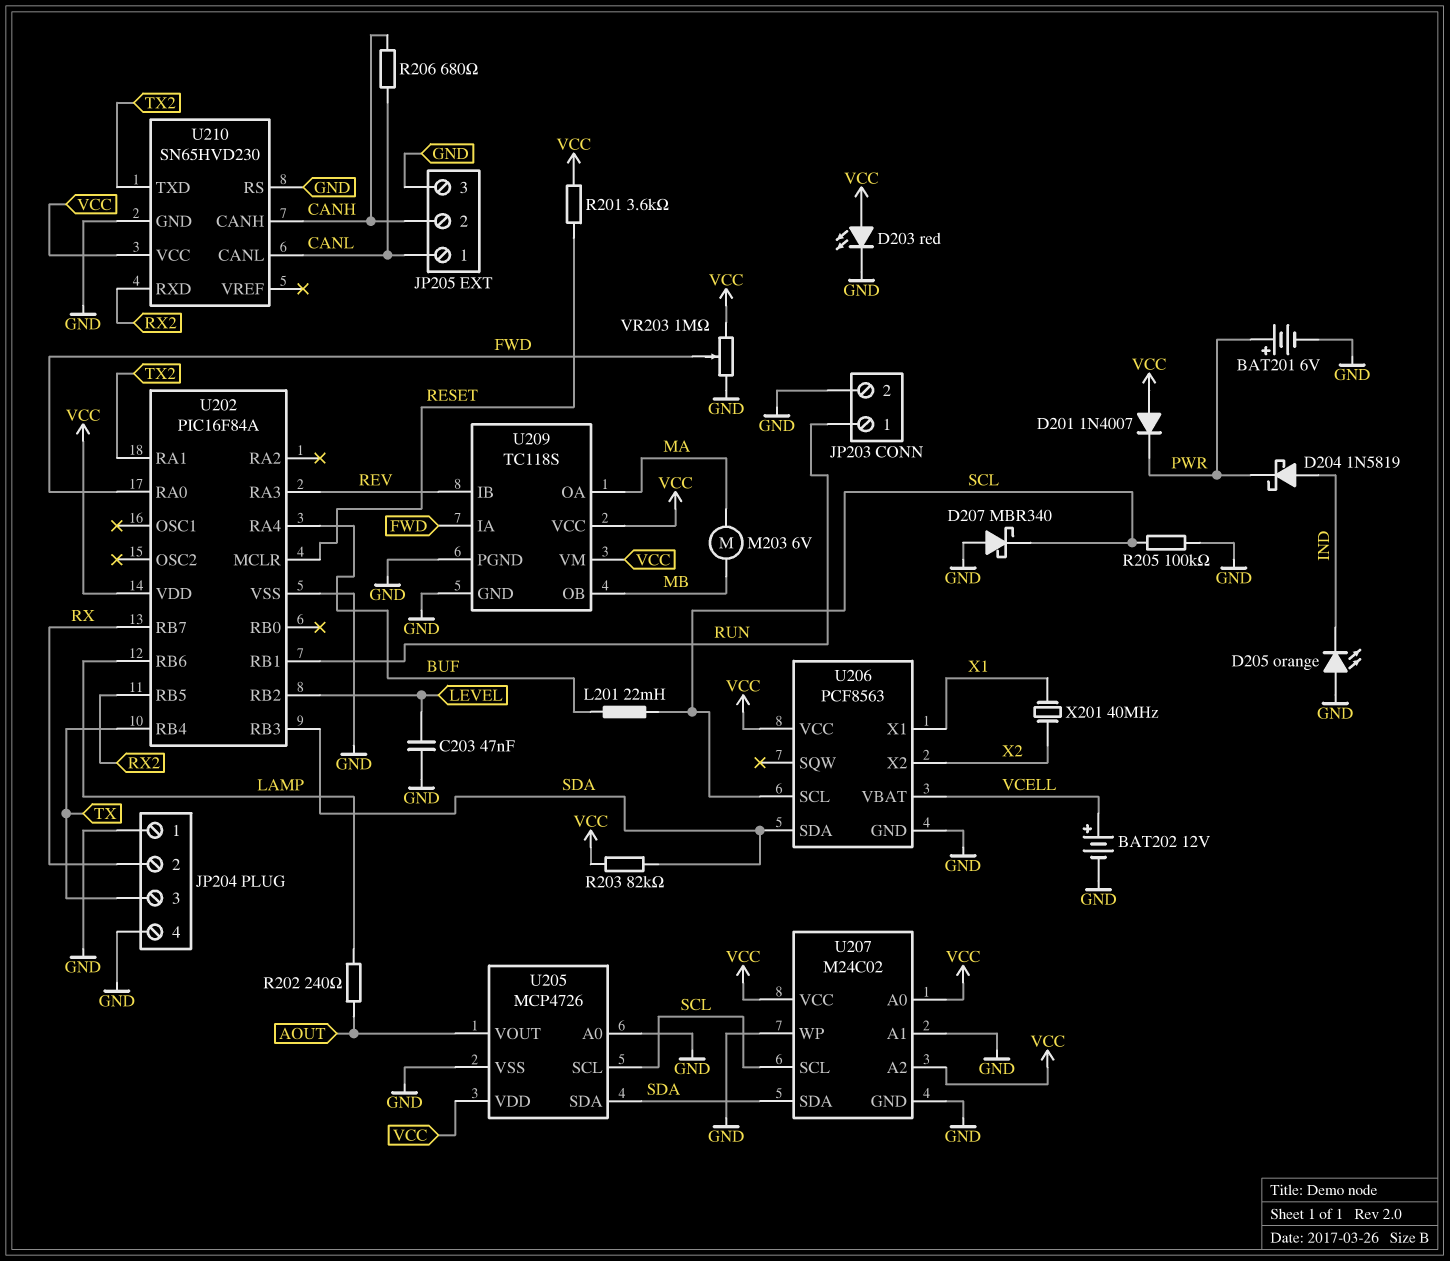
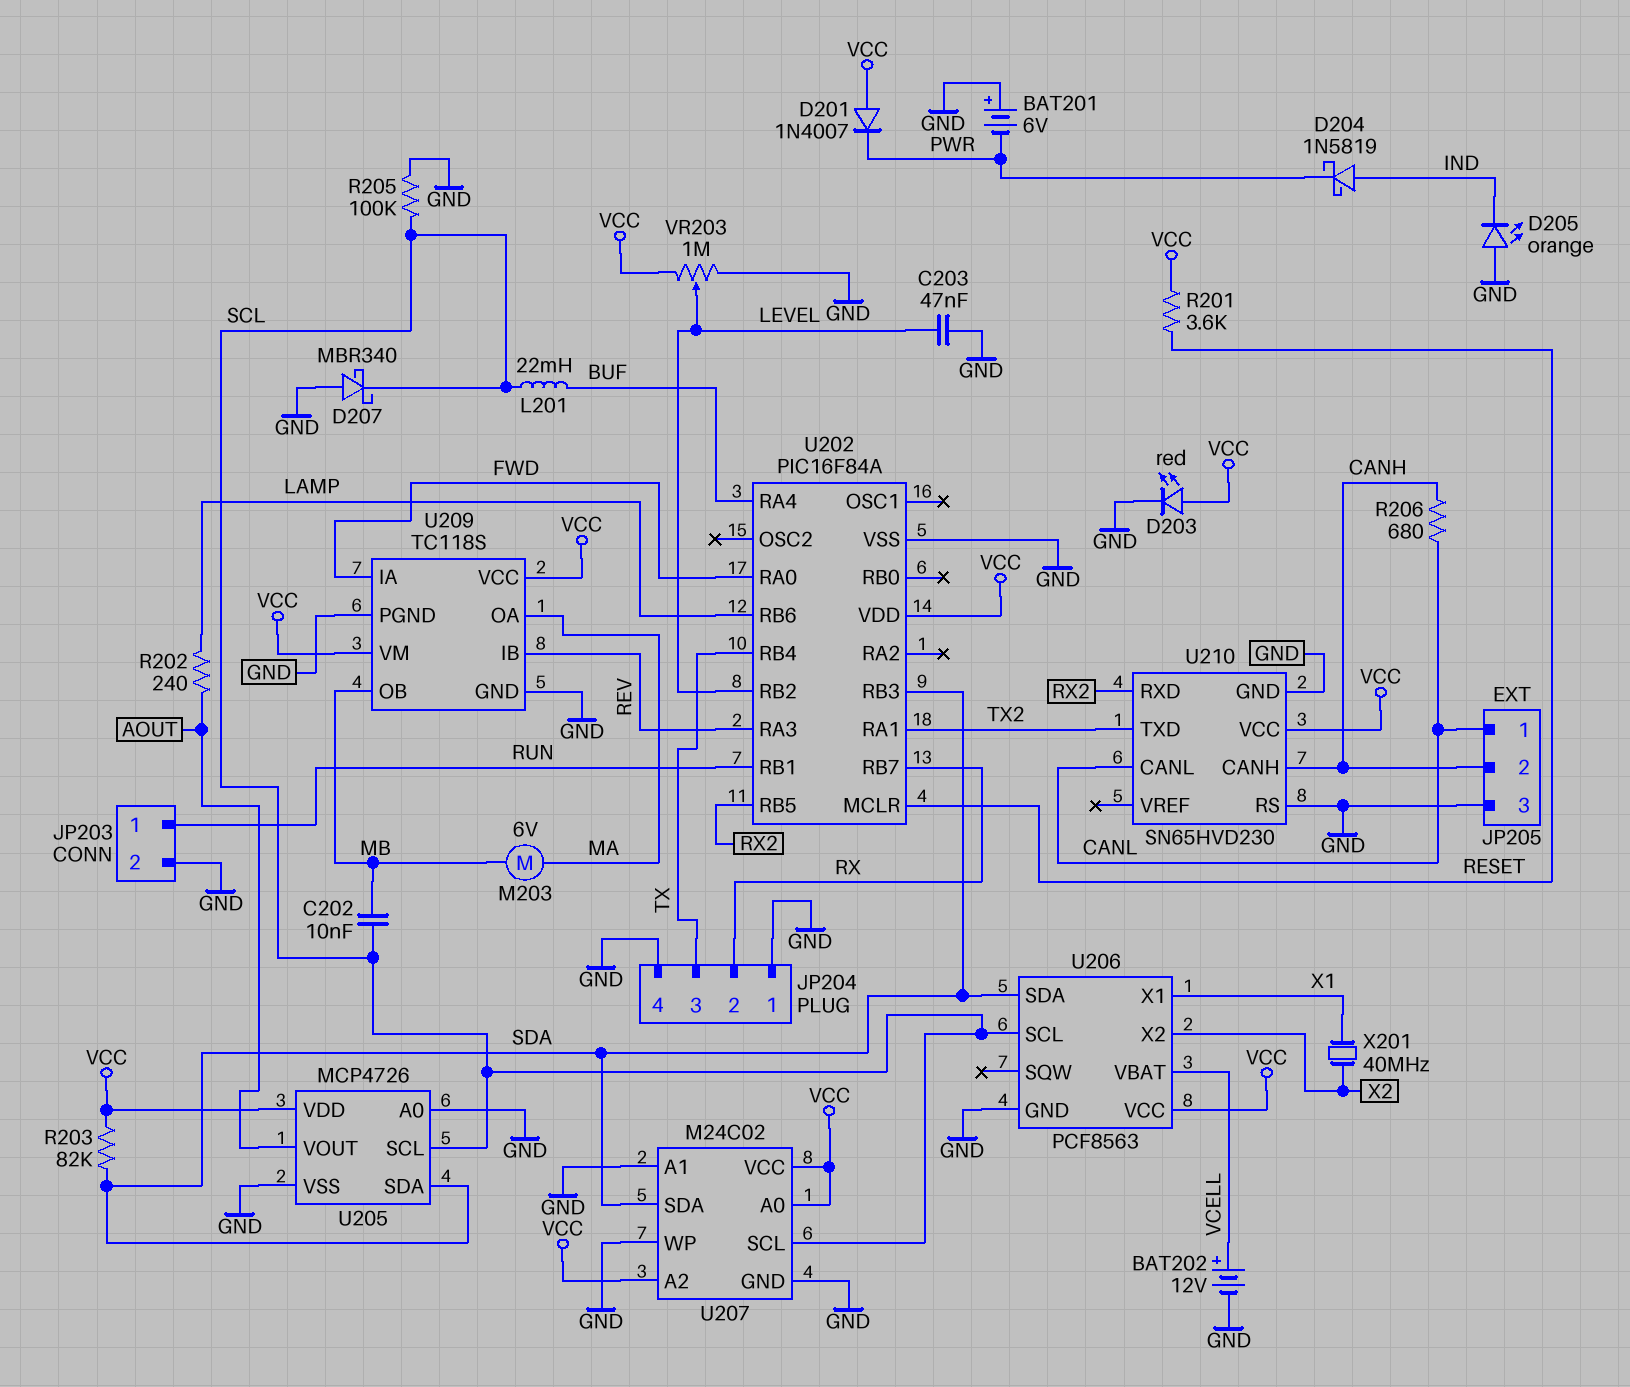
BAT201: 6V (plus PWR, minus GND) -> 6V (plus GND, minus PWR)
C202: none -> 10nF (MB, SCL)
VR203: 1M (GND, VCC, wiper FWD) -> 1M (GND, VCC, wiper LEVEL)

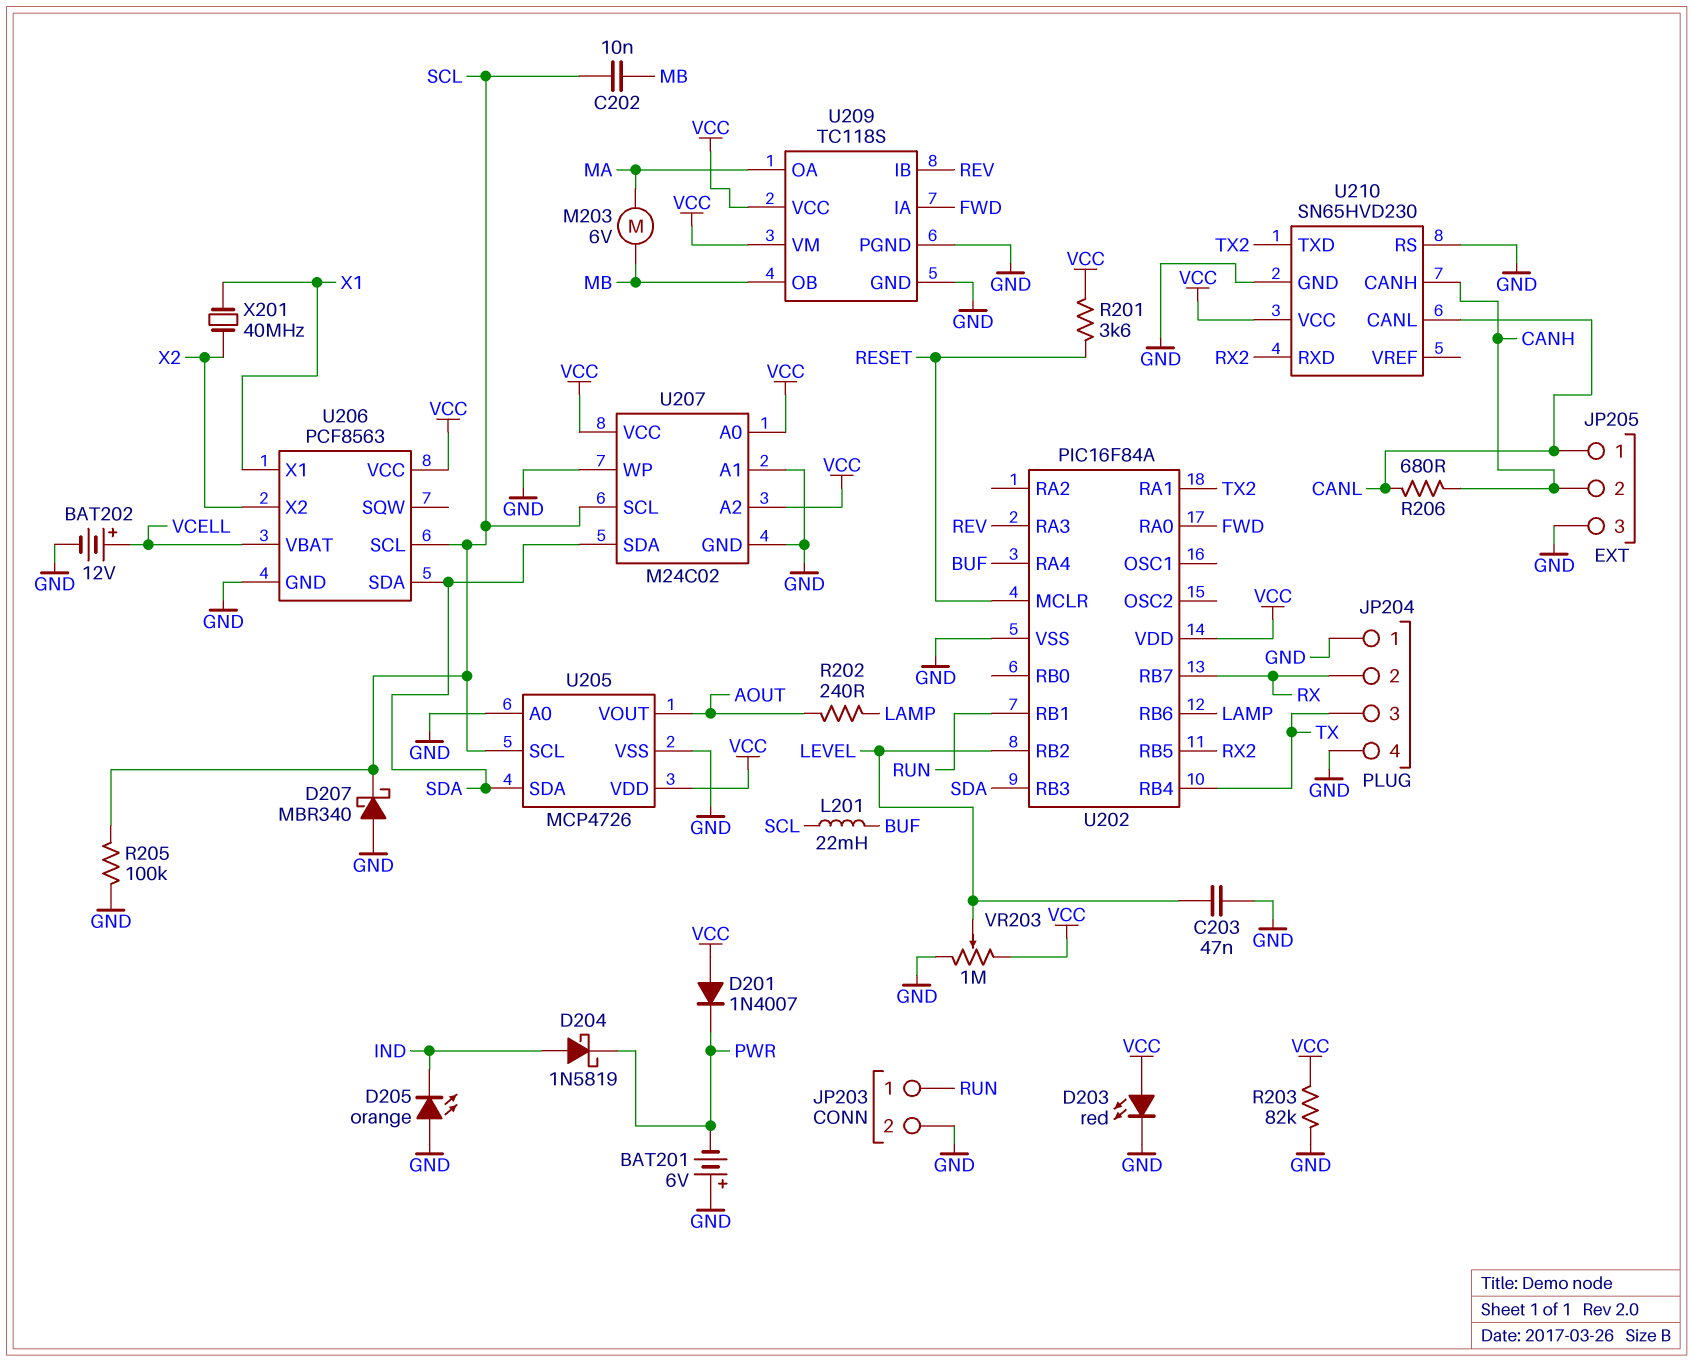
R203: 82k (SDA, VCC) -> 82k (GND, VCC)

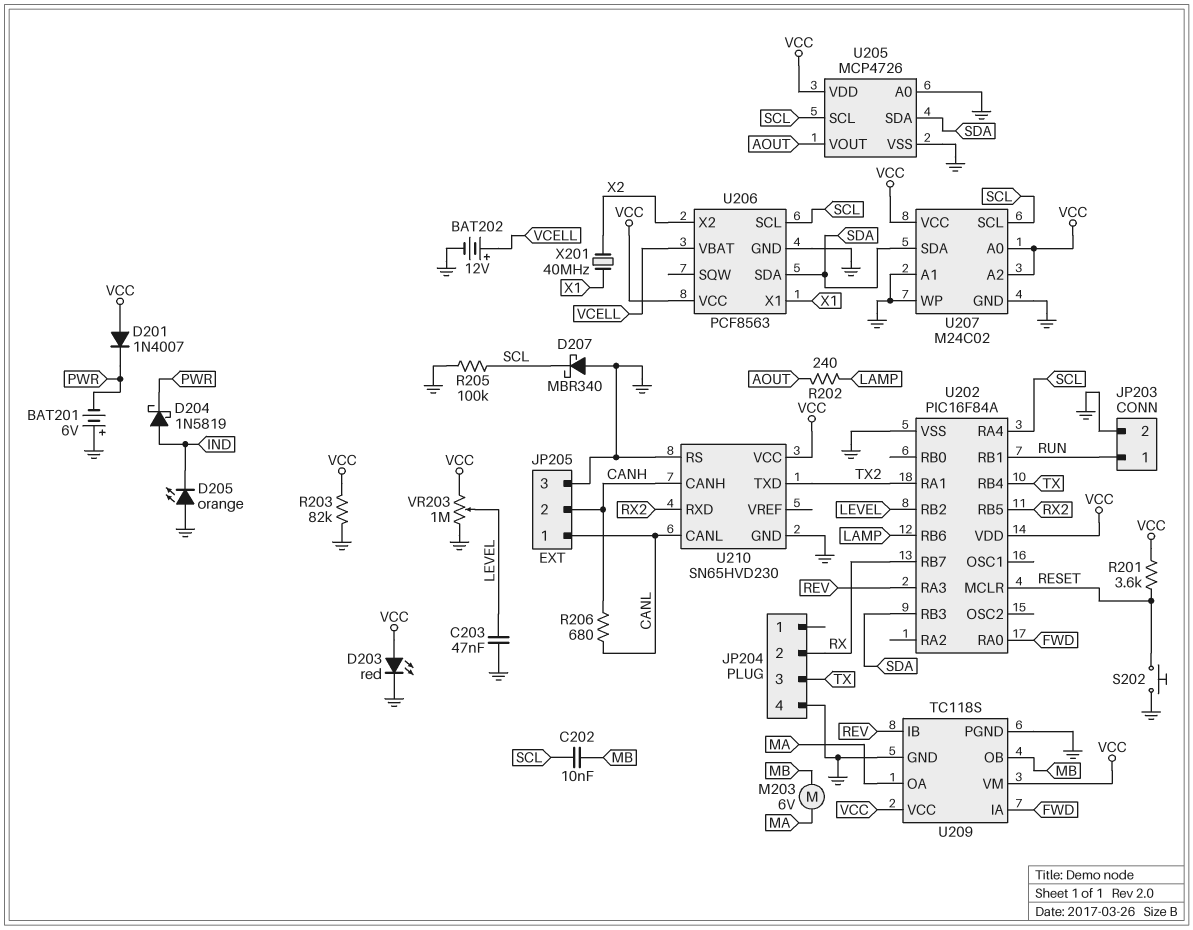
JP204 pin 1: GND -> none
L201: 22mH (BUF, SCL) -> none
S202: none -> button (GND, RESET)
U202 pin RA4: BUF -> SCL

